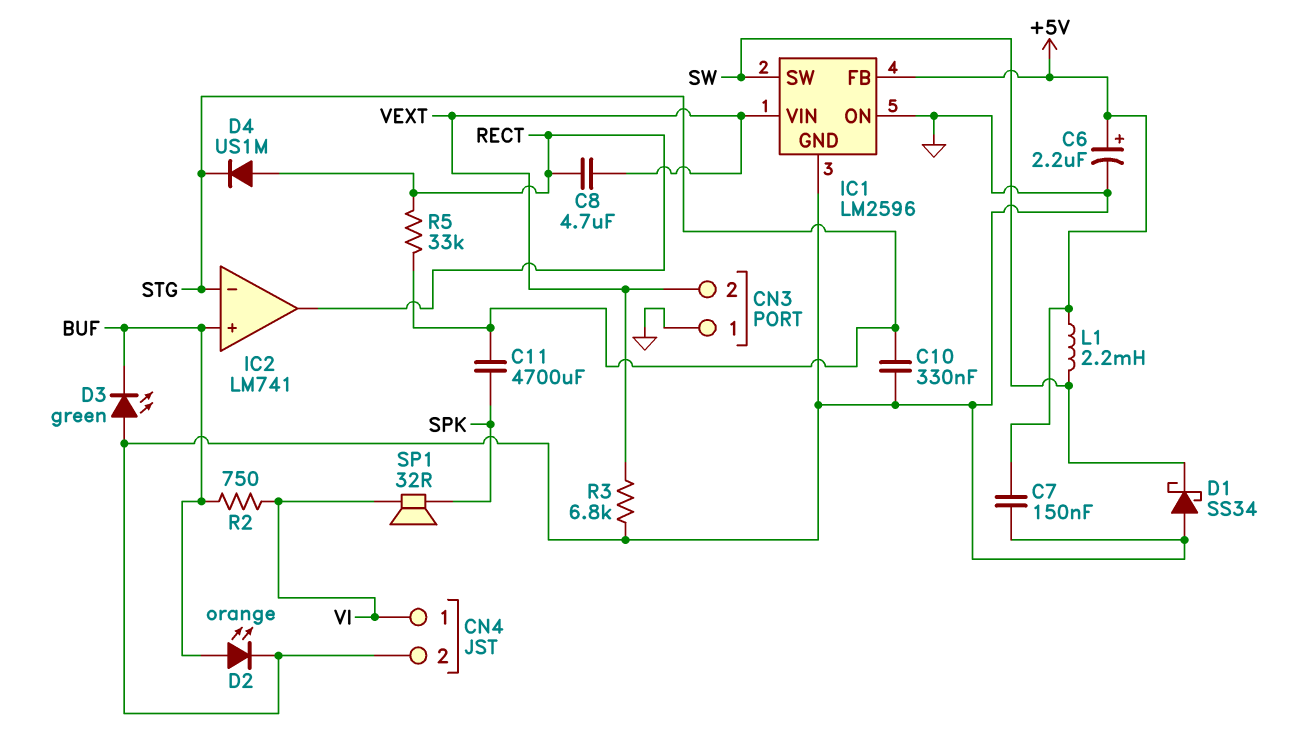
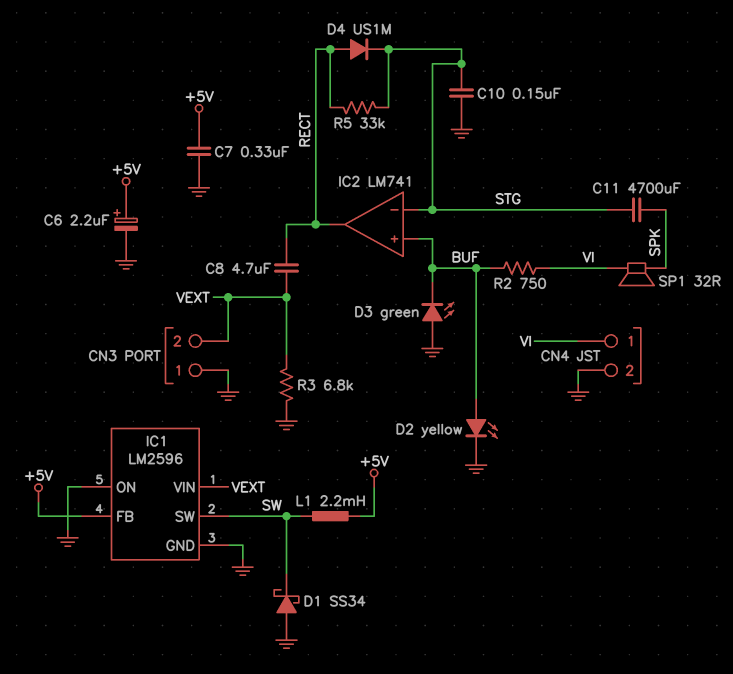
C7: 150nF (+5V, GND) -> 330nF (+5V, GND)
C10: 330nF (GND, STG) -> 150nF (GND, STG)
D2: LED orange (A BUF, K GND) -> LED yellow (A BUF, K GND)

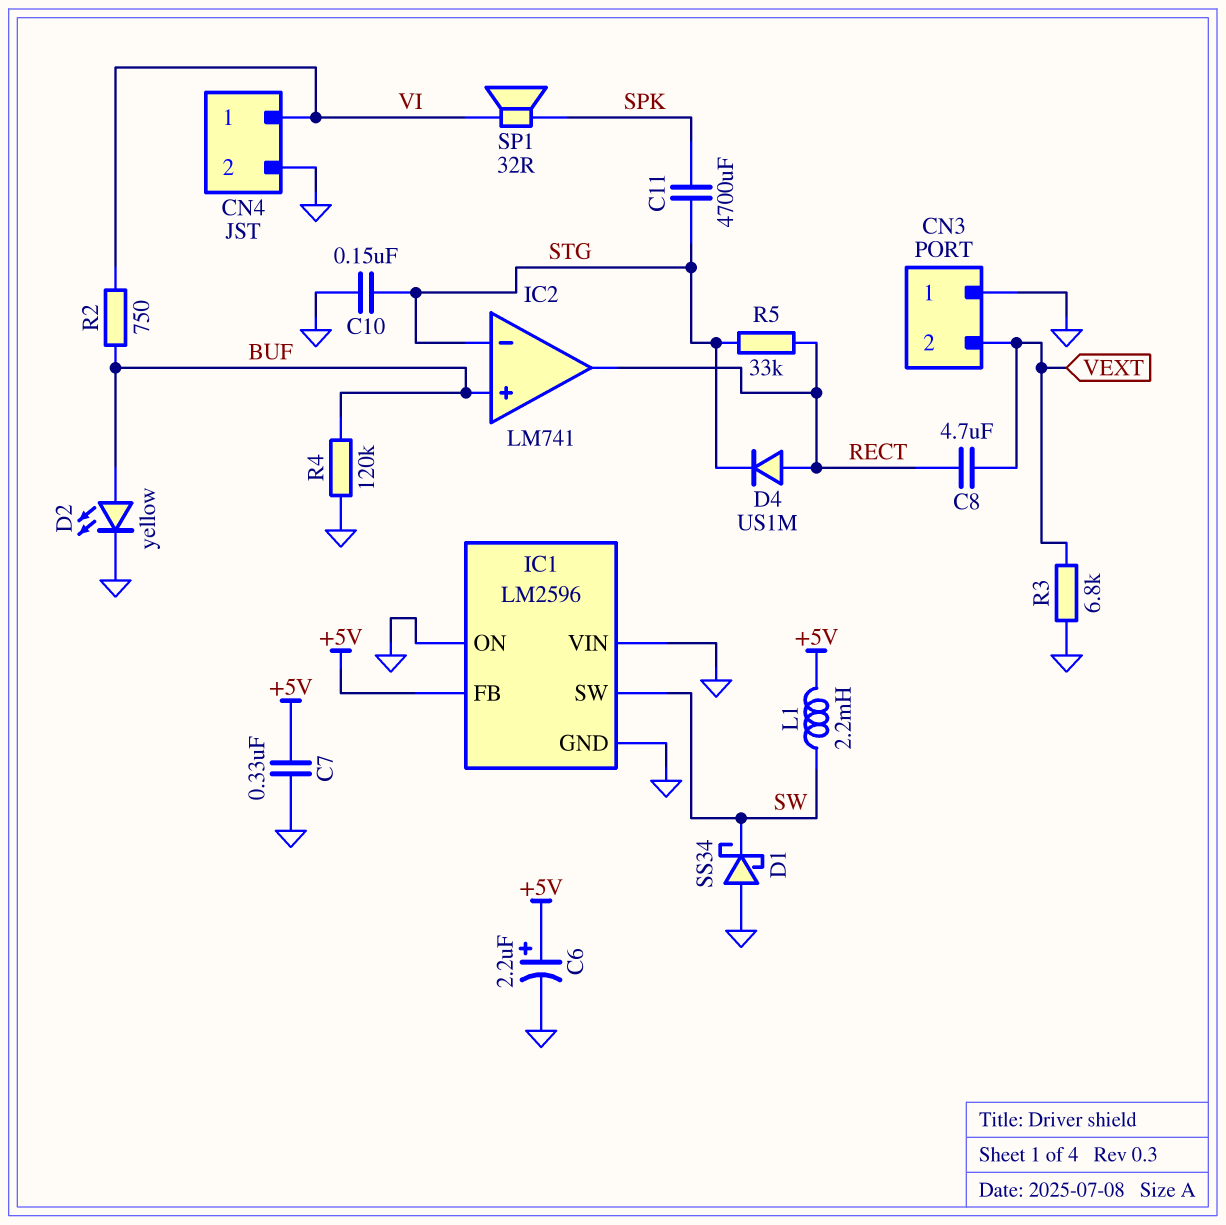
D3: LED green (A GND, K BUF) -> none
IC1 pin VIN: VEXT -> GND
R4: none -> 120k (BUF, GND)

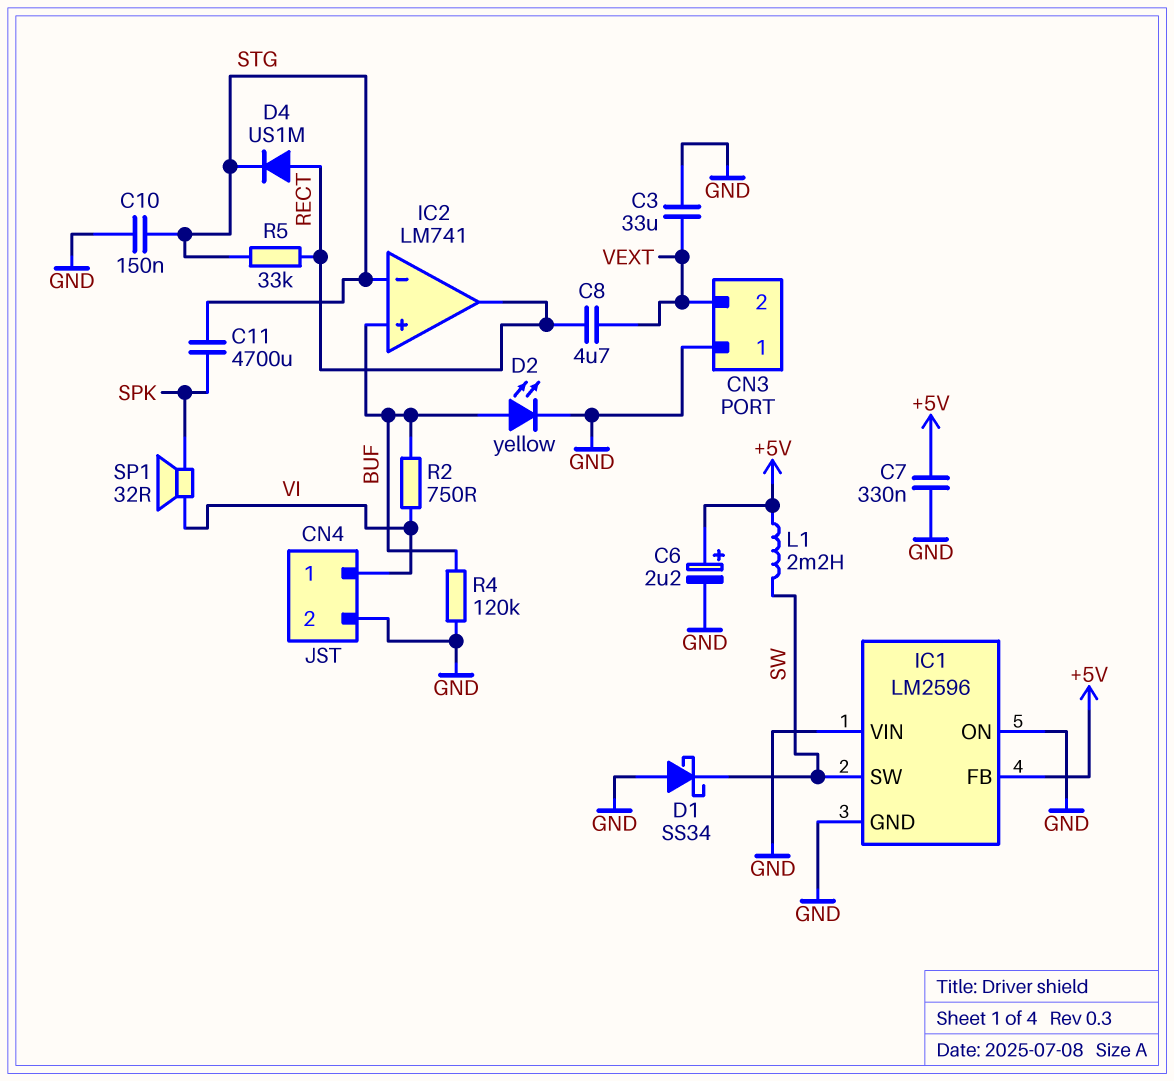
C3: none -> 33uF (GND, VEXT)
R3: 6.8k (GND, VEXT) -> none

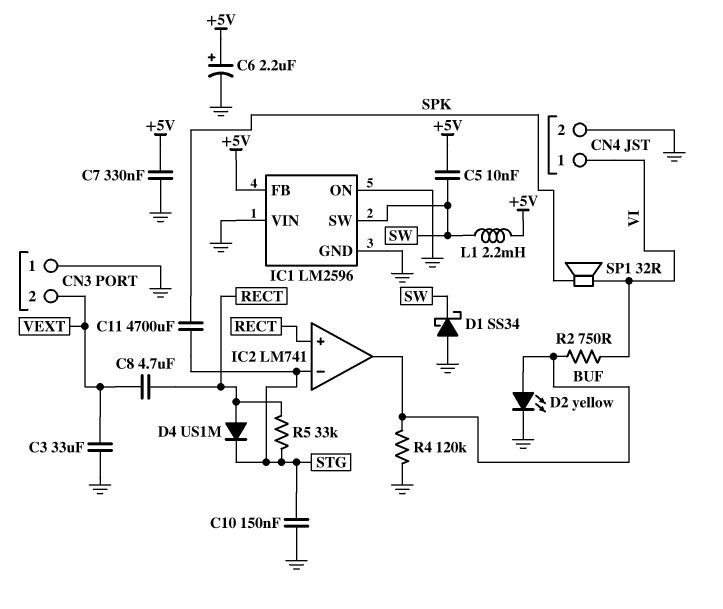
C5: none -> 10nF (+5V, SW)
IC2 pin in+: BUF -> RECT
IC2 pin out: RECT -> BUF

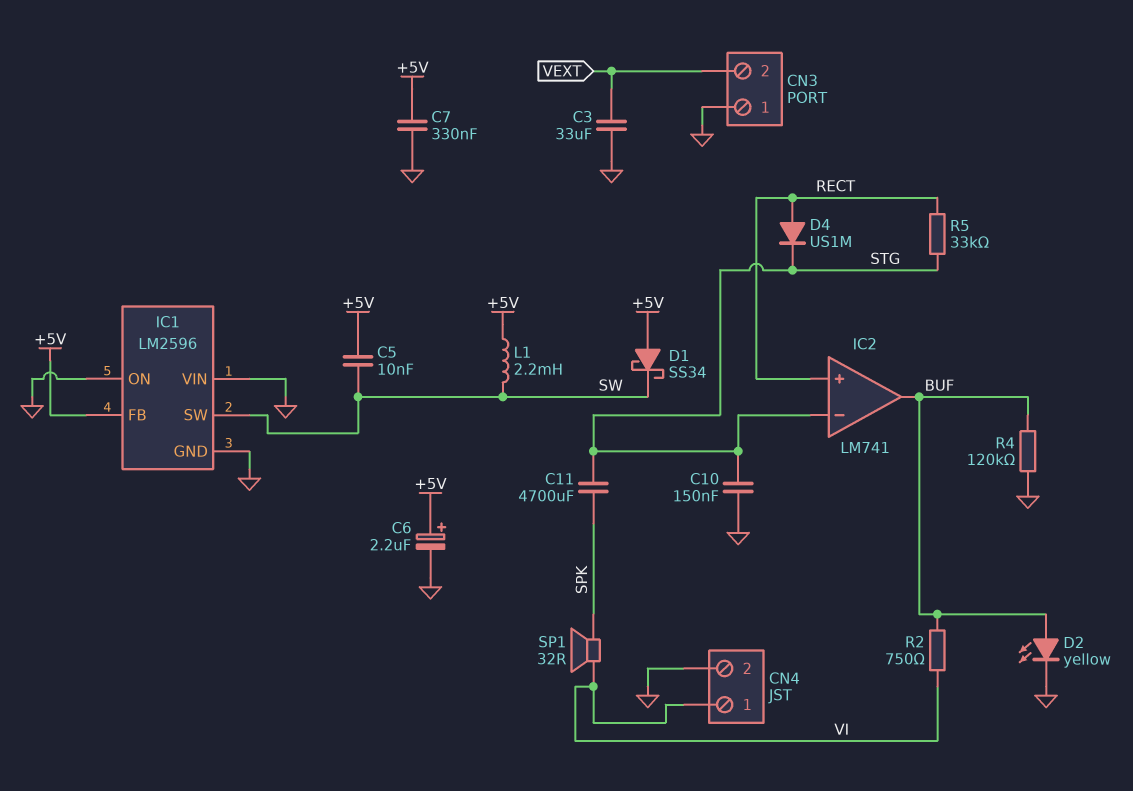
C8: 4.7uF (RECT, VEXT) -> none
D1: schottky SS34 (A GND, K SW) -> schottky SS34 (A +5V, K SW)

